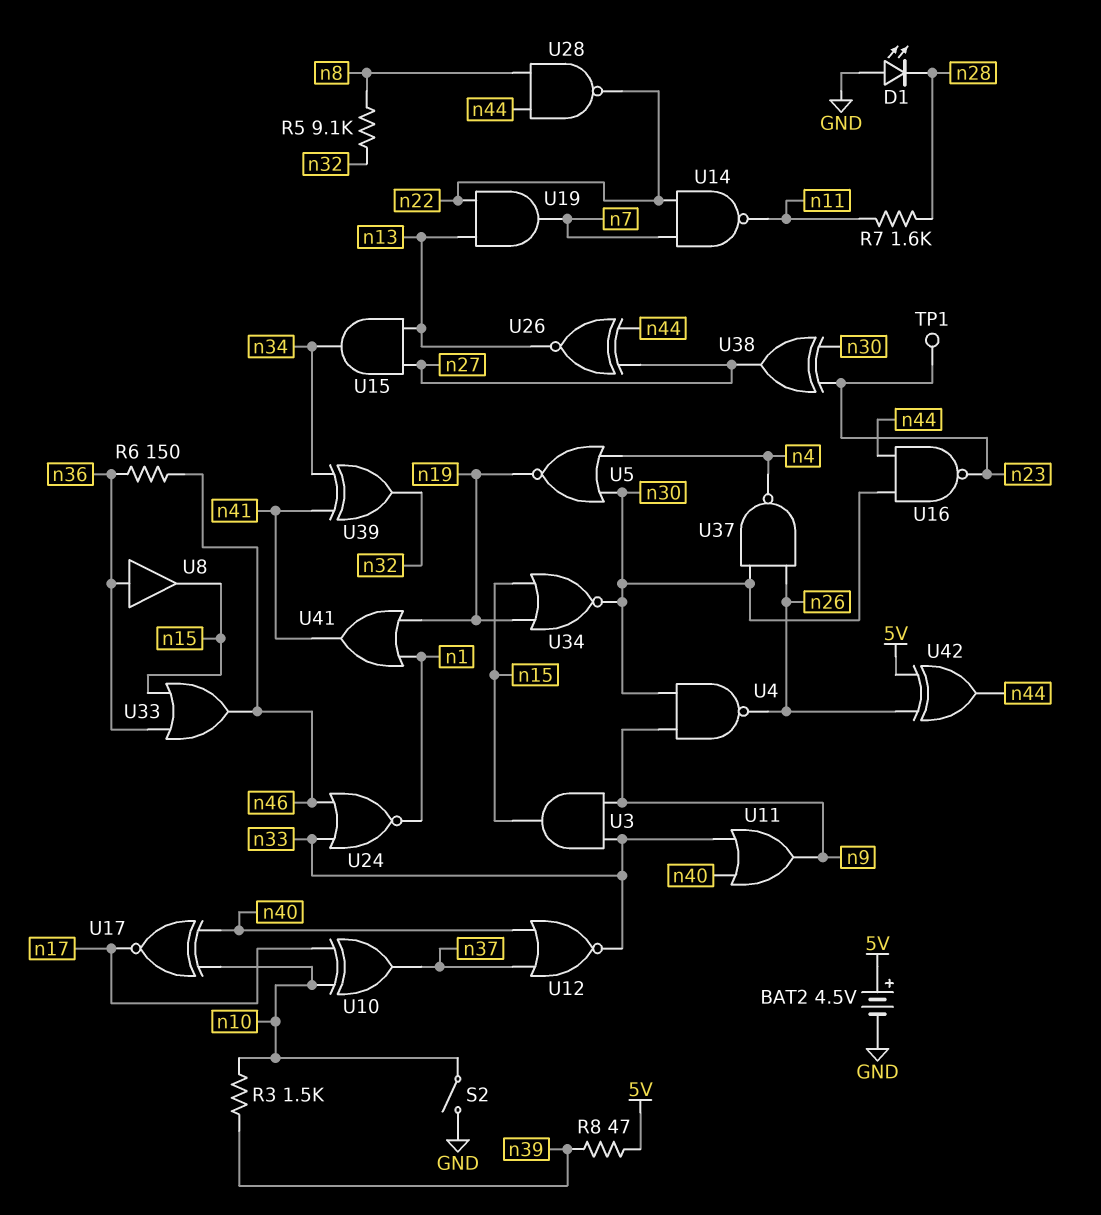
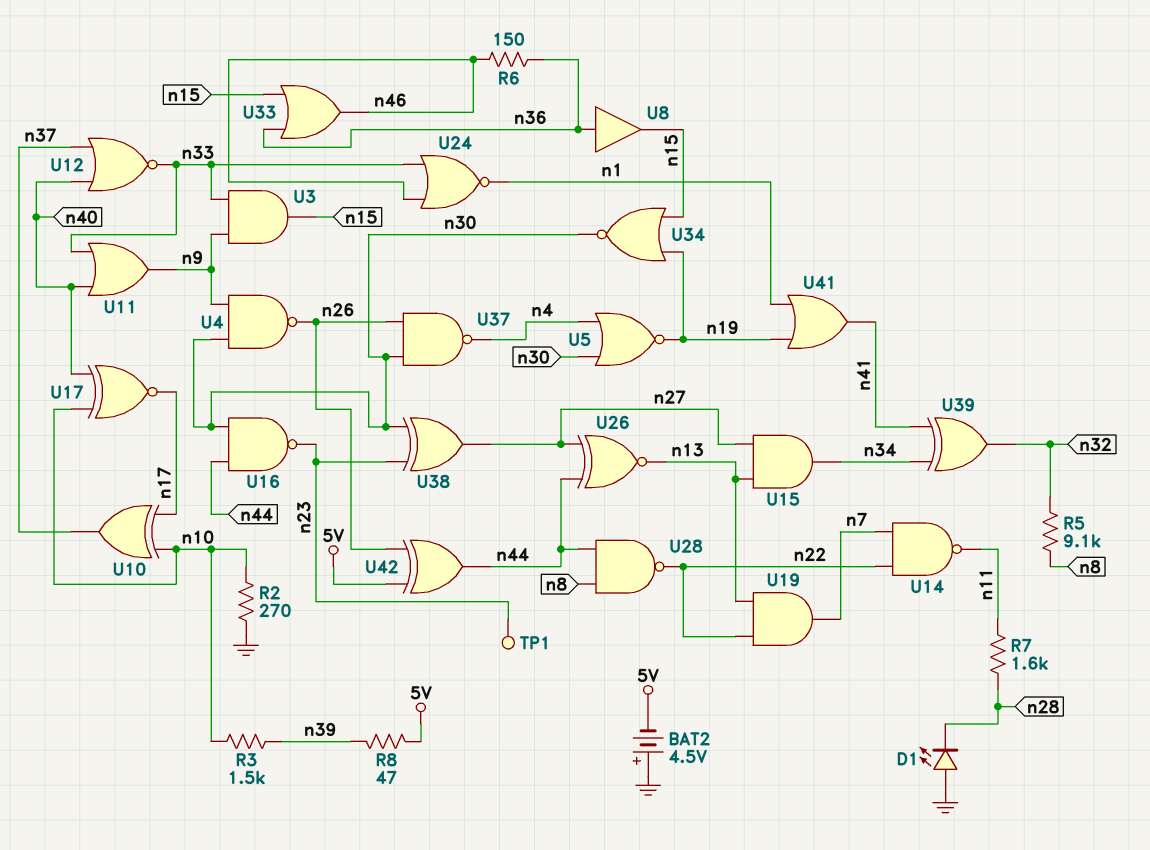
BAT2: 4.5V (plus 5V, minus GND) -> 4.5V (plus GND, minus 5V)
R2: none -> 270 (GND, n10)
S2: switch (GND, n10) -> none

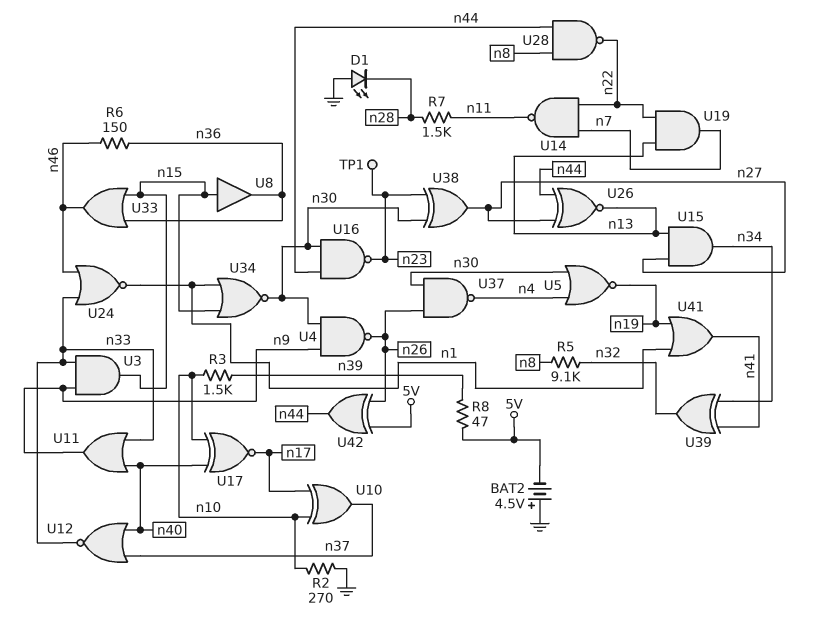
R7: 1.6k (n11, n28) -> 1.5k (n11, n28)
U8: buffer (in n36, out n15) -> buffer (in n15, out n36)
U34: NOR (in n15, in n19, out n30) -> NOR (in n1, in n15, out n30)

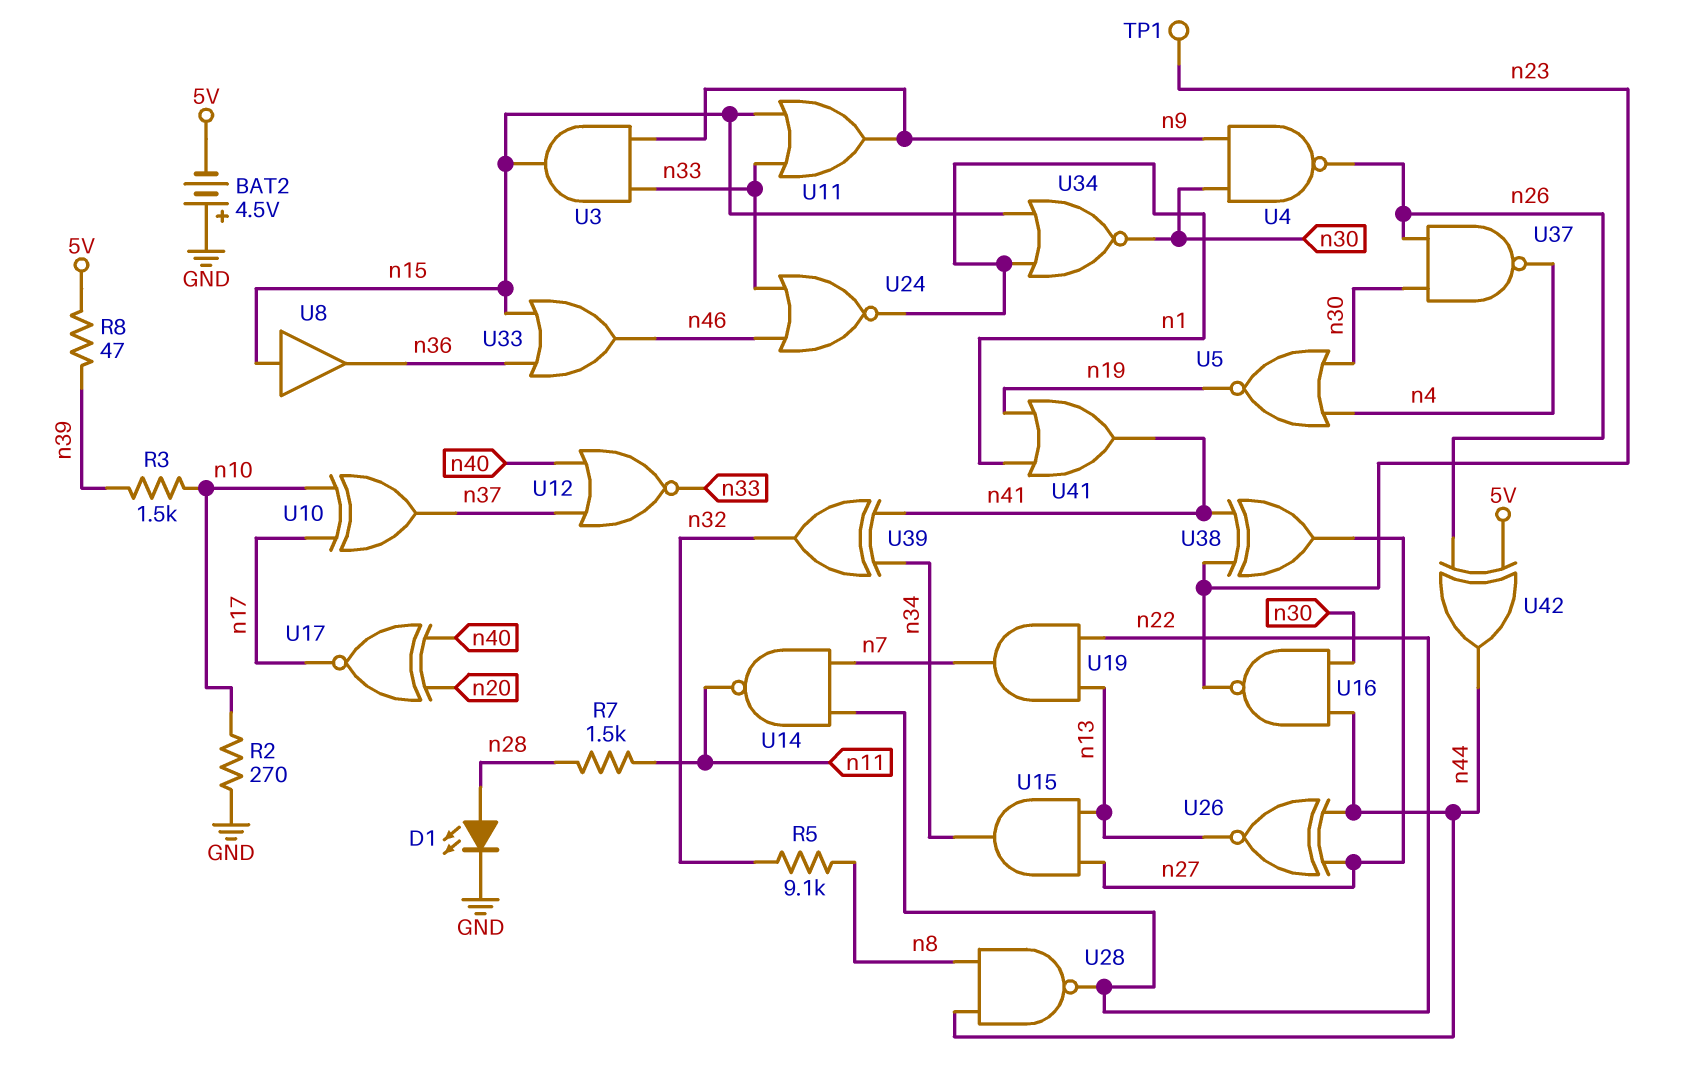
D1: LED (A GND, K n28) -> LED (A n28, K GND)
R6: 150 (n36, n46) -> none
U11: OR (in n33, in n40, out n9) -> OR (in n15, in n33, out n9)
U17: XNOR (in n10, in n40, out n17) -> XNOR (in n20, in n40, out n17)
U38: XOR (in n23, in n30, out n27) -> XOR (in n23, in n41, out n27)

